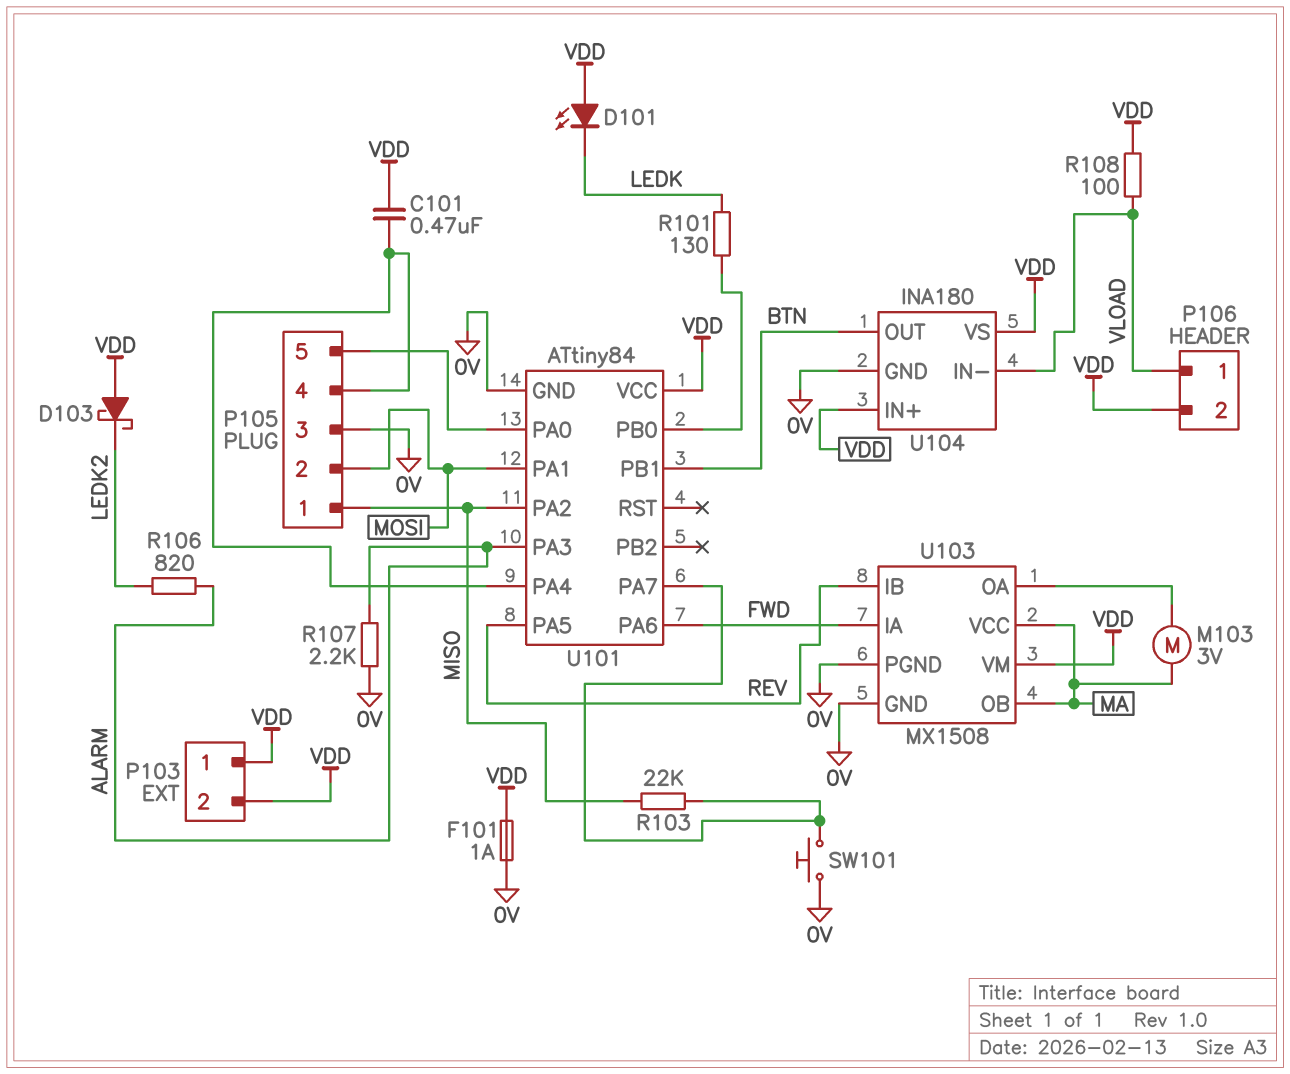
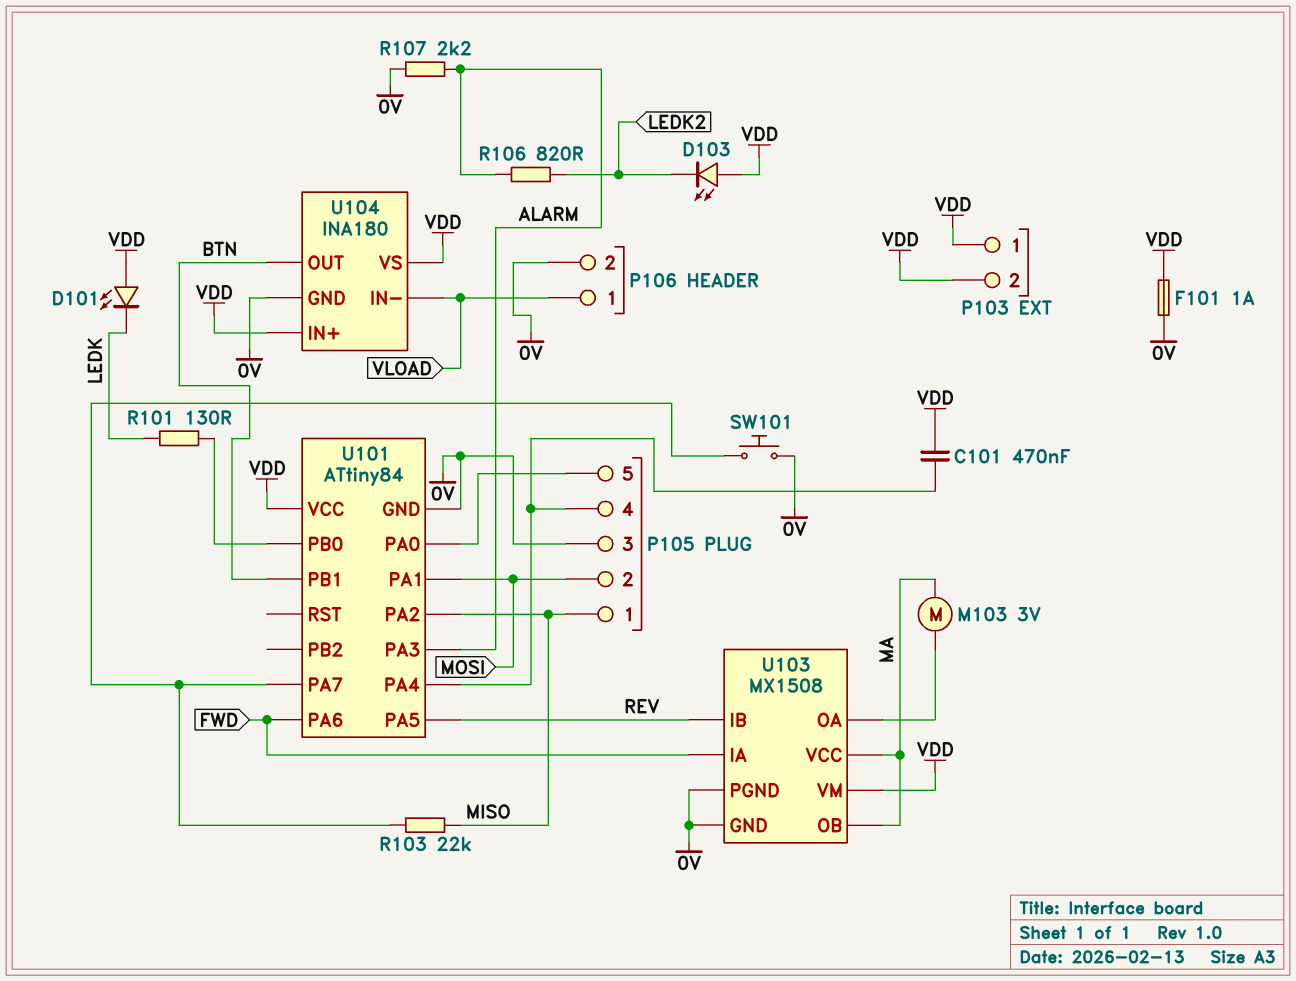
D103: schottky (A VDD, K LEDK2) -> LED (A VDD, K LEDK2)
P106 pin 2: VDD -> 0V
R108: 100 (VDD, VLOAD) -> none

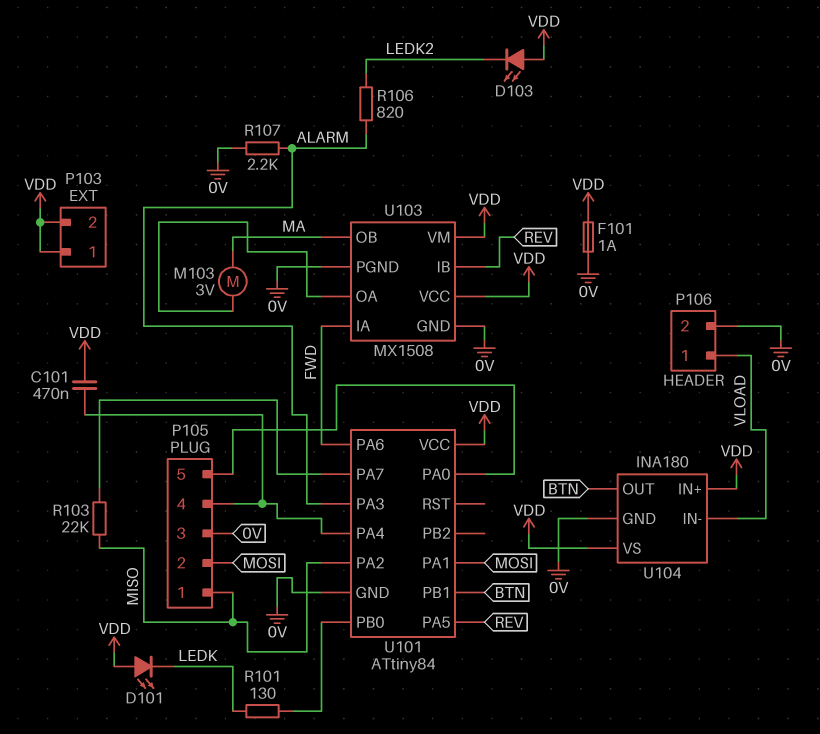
SW101: button (0V, U101/PA7) -> none
U103 pin VCC: MA -> VDD

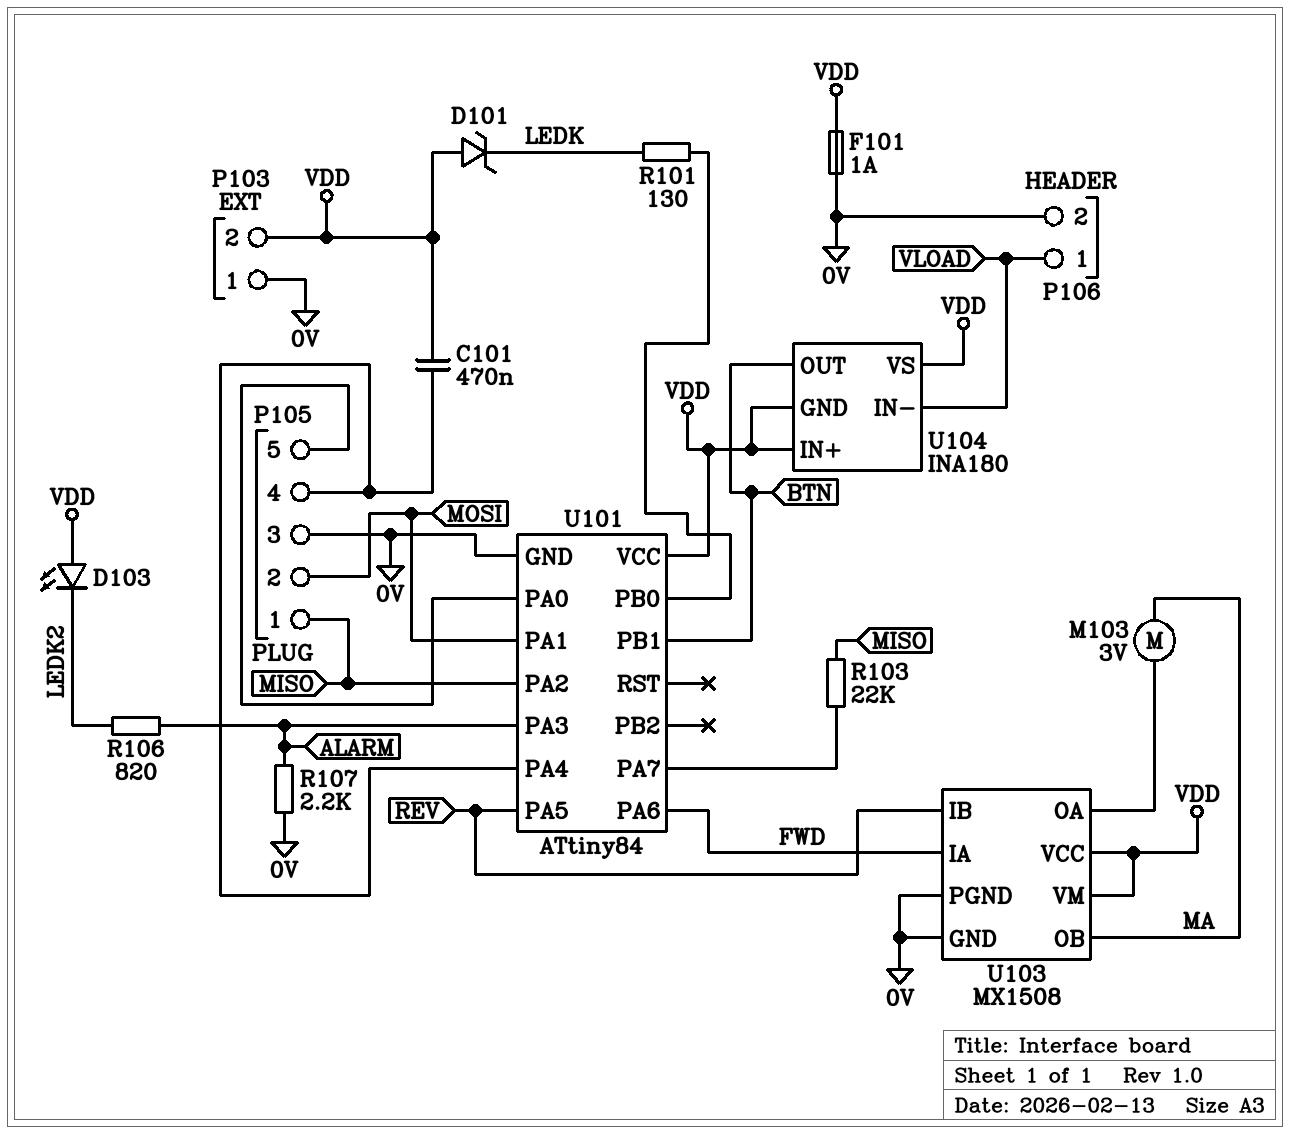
D101: LED (A VDD, K LEDK) -> zener (A VDD, K LEDK)
P103 pin 1: VDD -> 0V
U104 pin GND: 0V -> VDD

